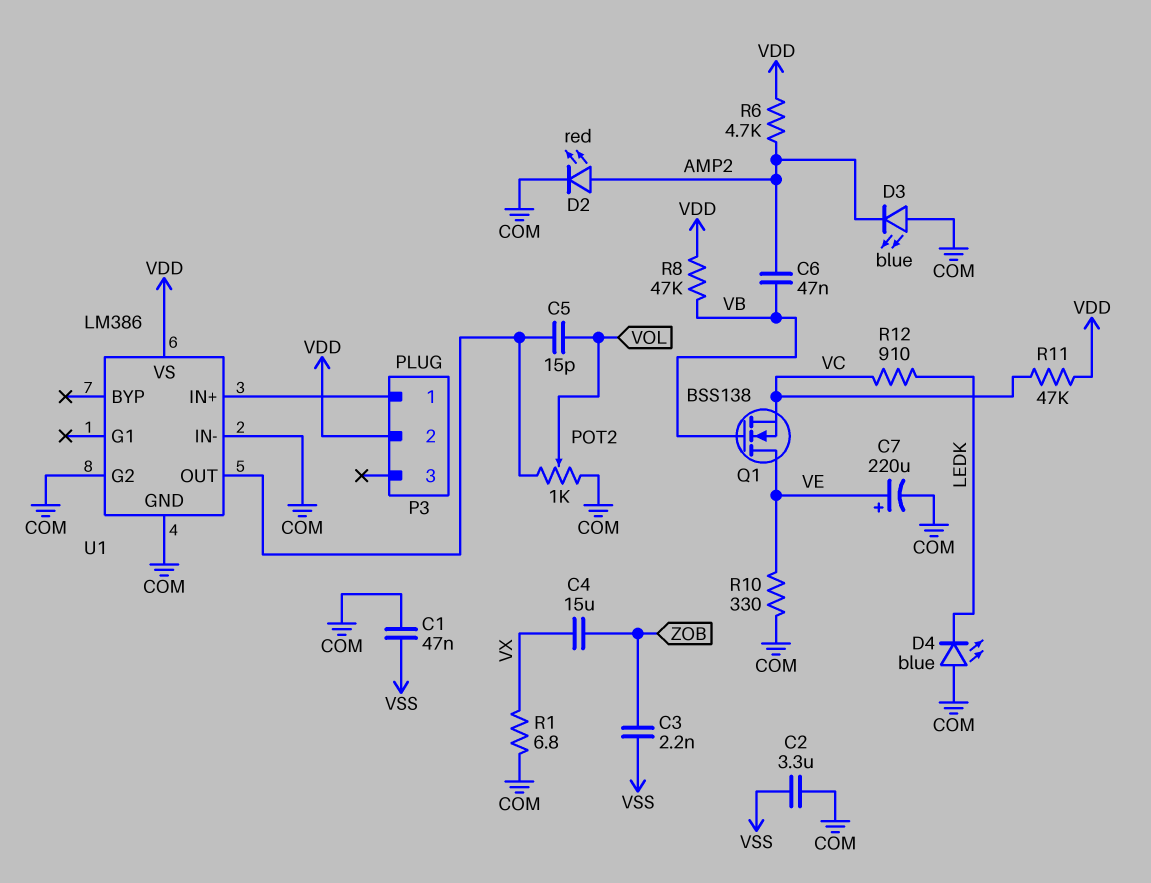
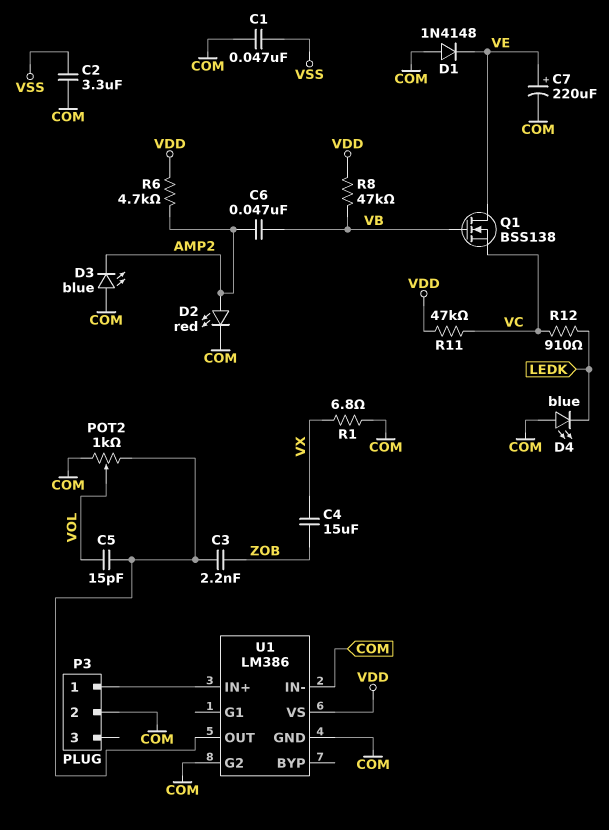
C3: 2.2nF (VSS, ZOB) -> 2.2nF (U1/OUT, ZOB)
D1: none -> diode 1N4148 (A COM, K VE)
P3 pin 2: VDD -> COM
R10: 330 (COM, VE) -> none

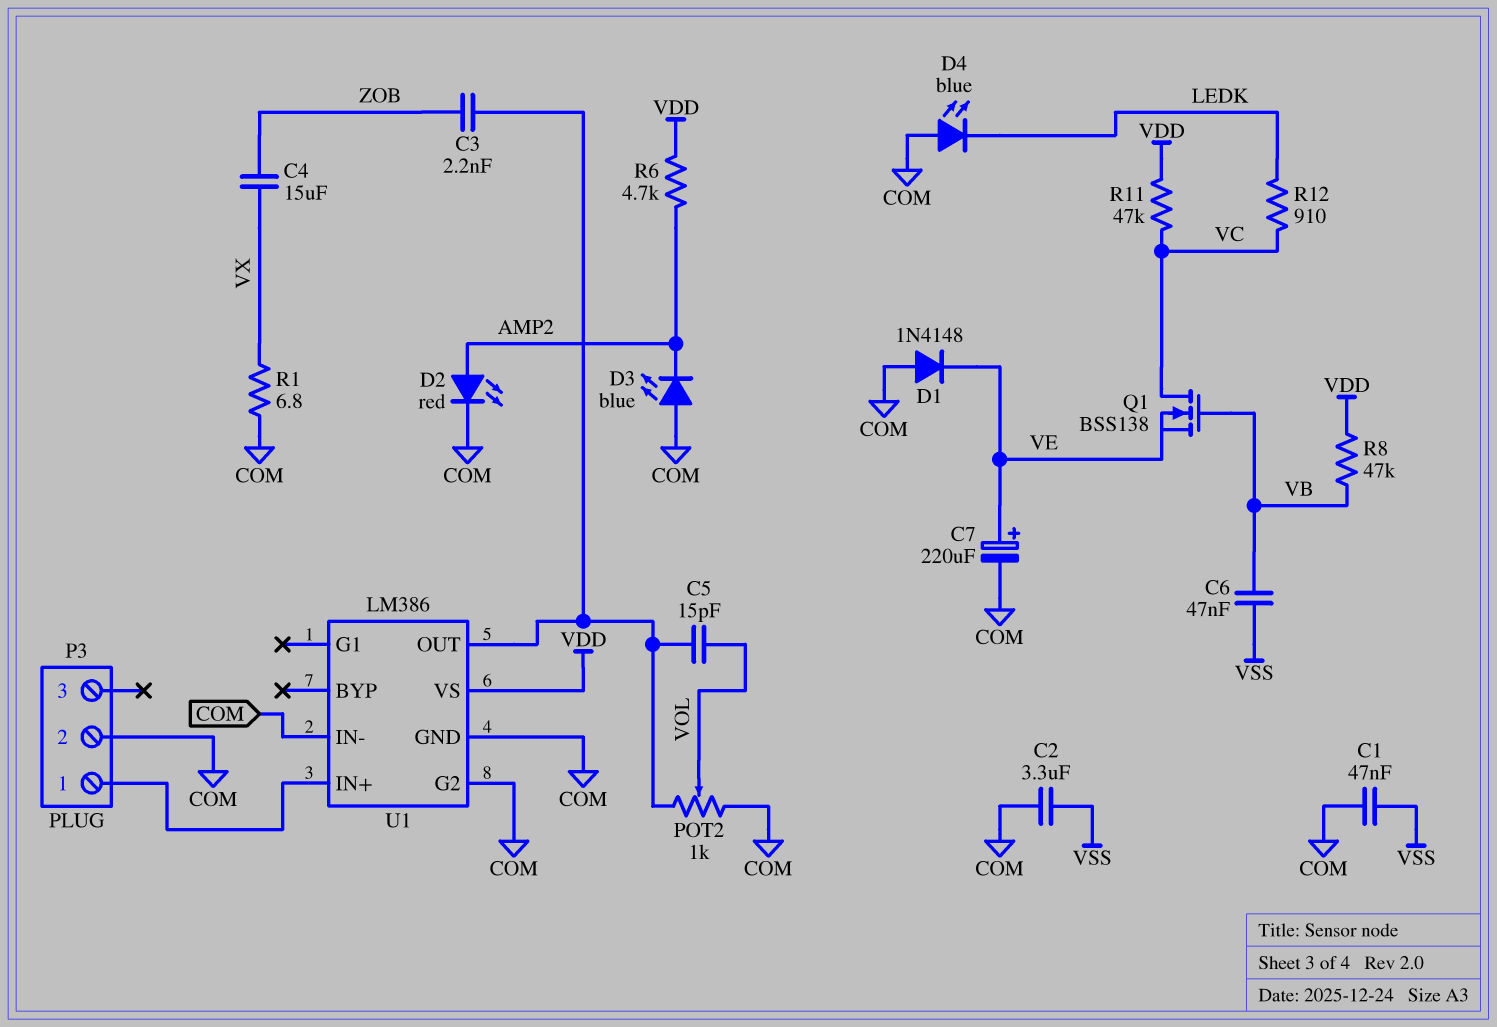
C6: 47nF (AMP2, VB) -> 47nF (VB, VSS)
Q1: NMOS BSS138 (G VB, D VE, S VC) -> NMOS BSS138 (G VB, D VC, S VE)

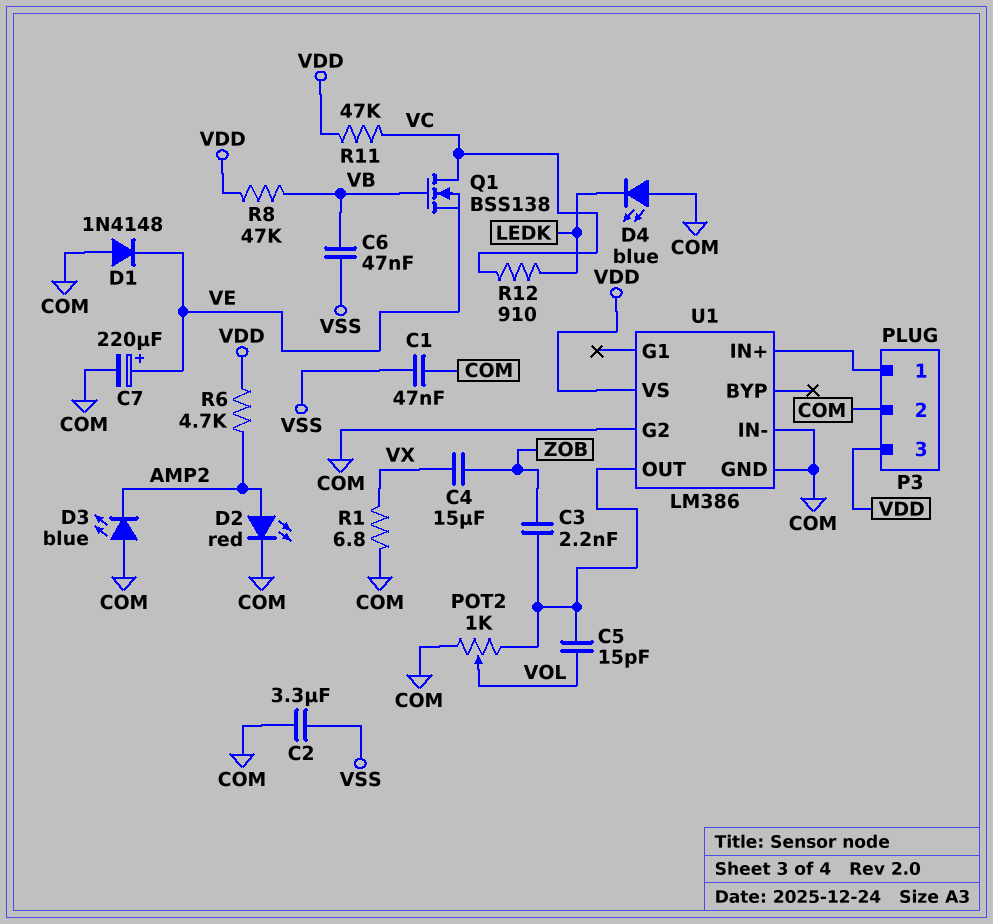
P3 pin 3: none -> VDD

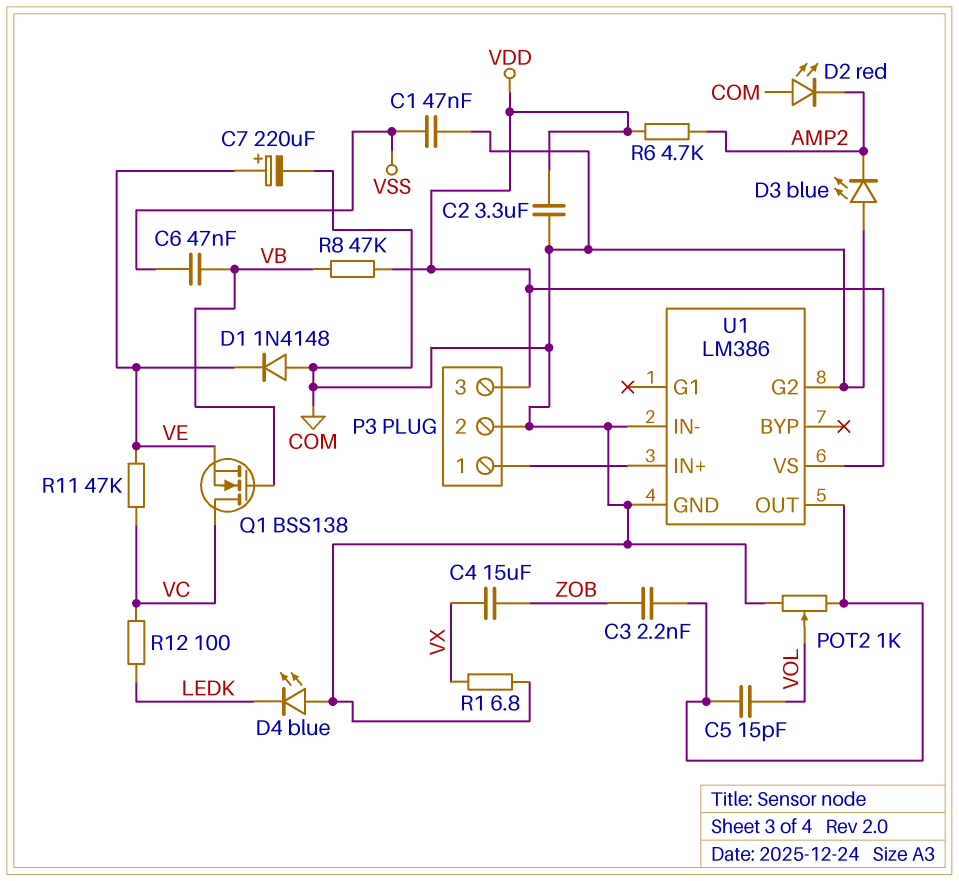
C2: 3.3uF (COM, VSS) -> 3.3uF (COM, VDD)
D2: LED red (A AMP2, K COM) -> LED red (A COM, K AMP2)
R11: 47k (VC, VDD) -> 47k (VC, VE)
R12: 910 (LEDK, VC) -> 100 (LEDK, VC)

